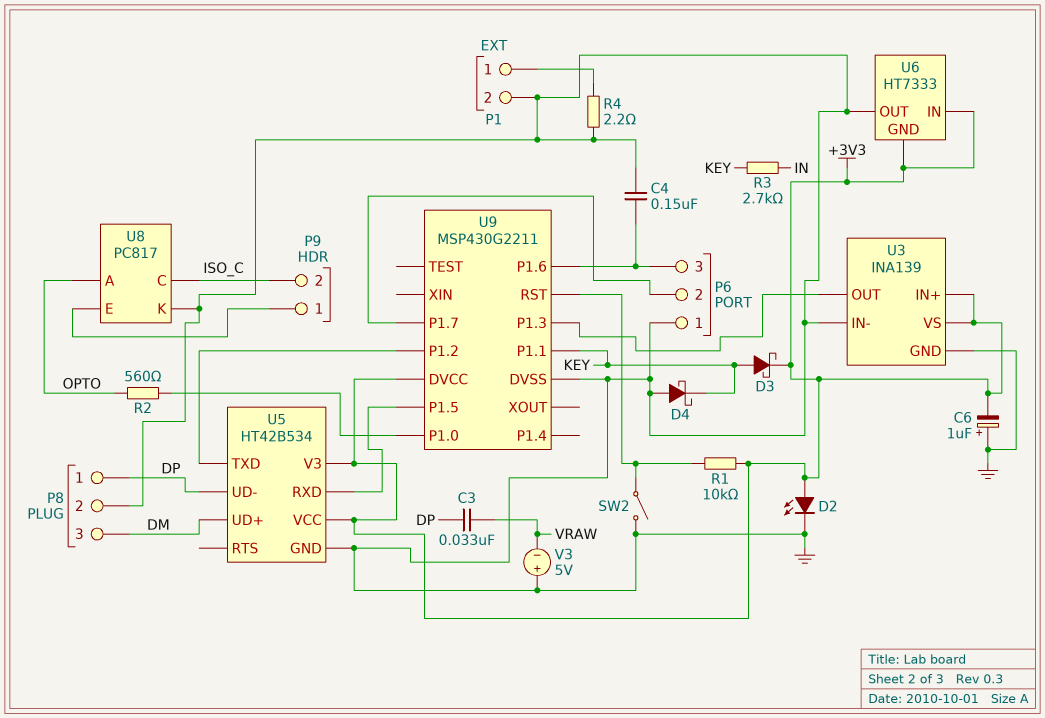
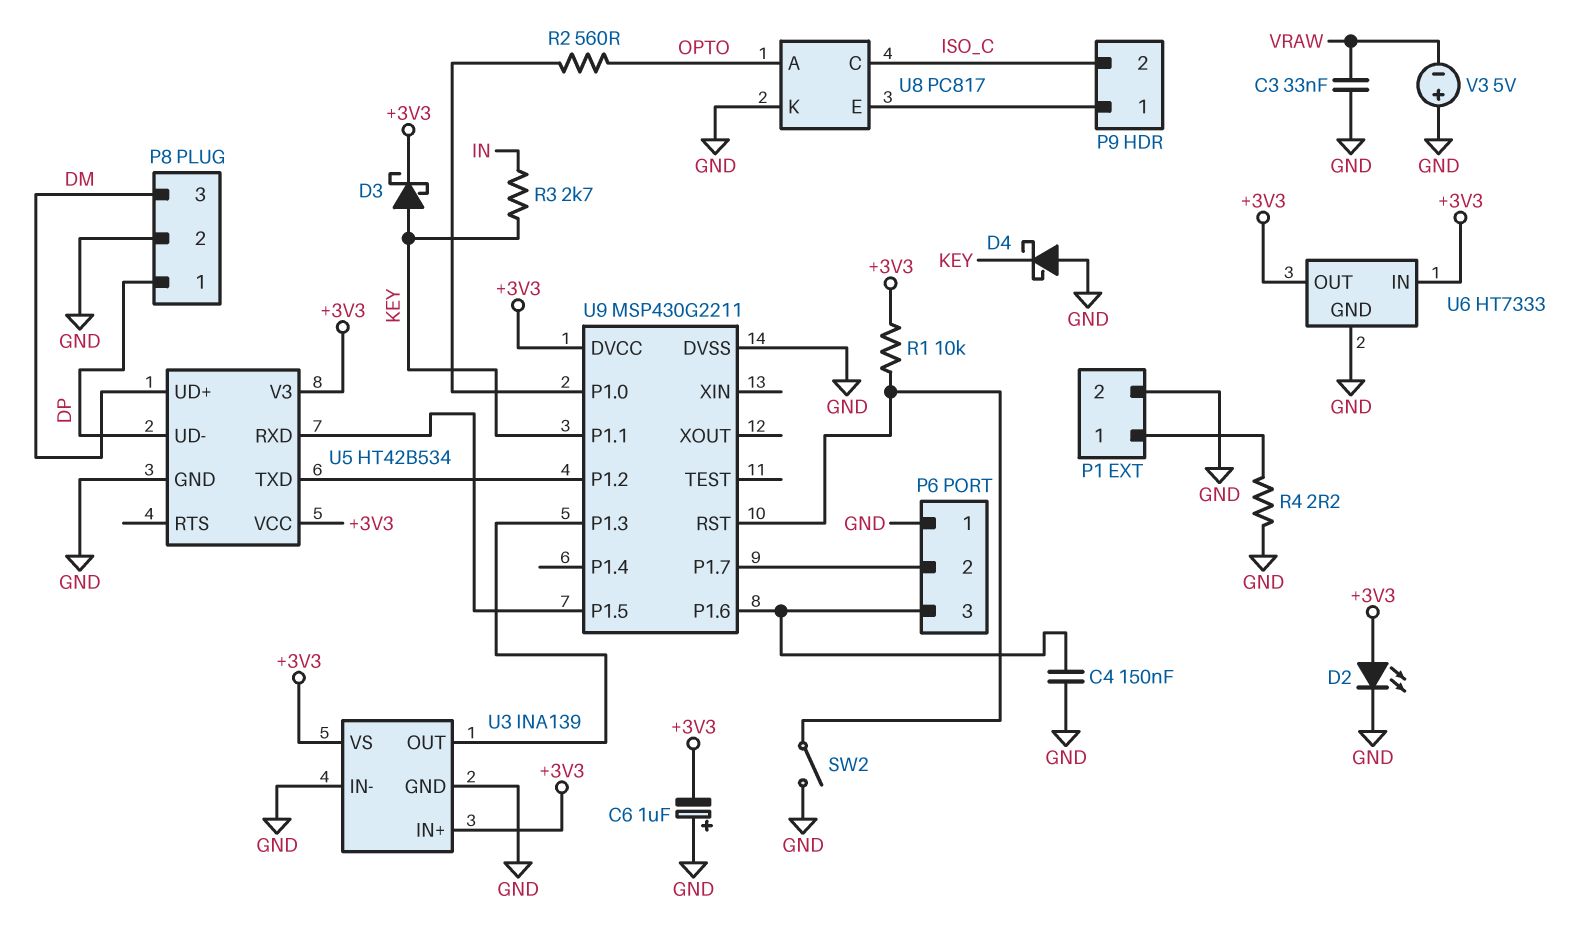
C3: 33nF (DP, VRAW) -> 33nF (GND, VRAW)
U6 pin GND: +3V3 -> GND
U6 pin OUT: GND -> +3V3

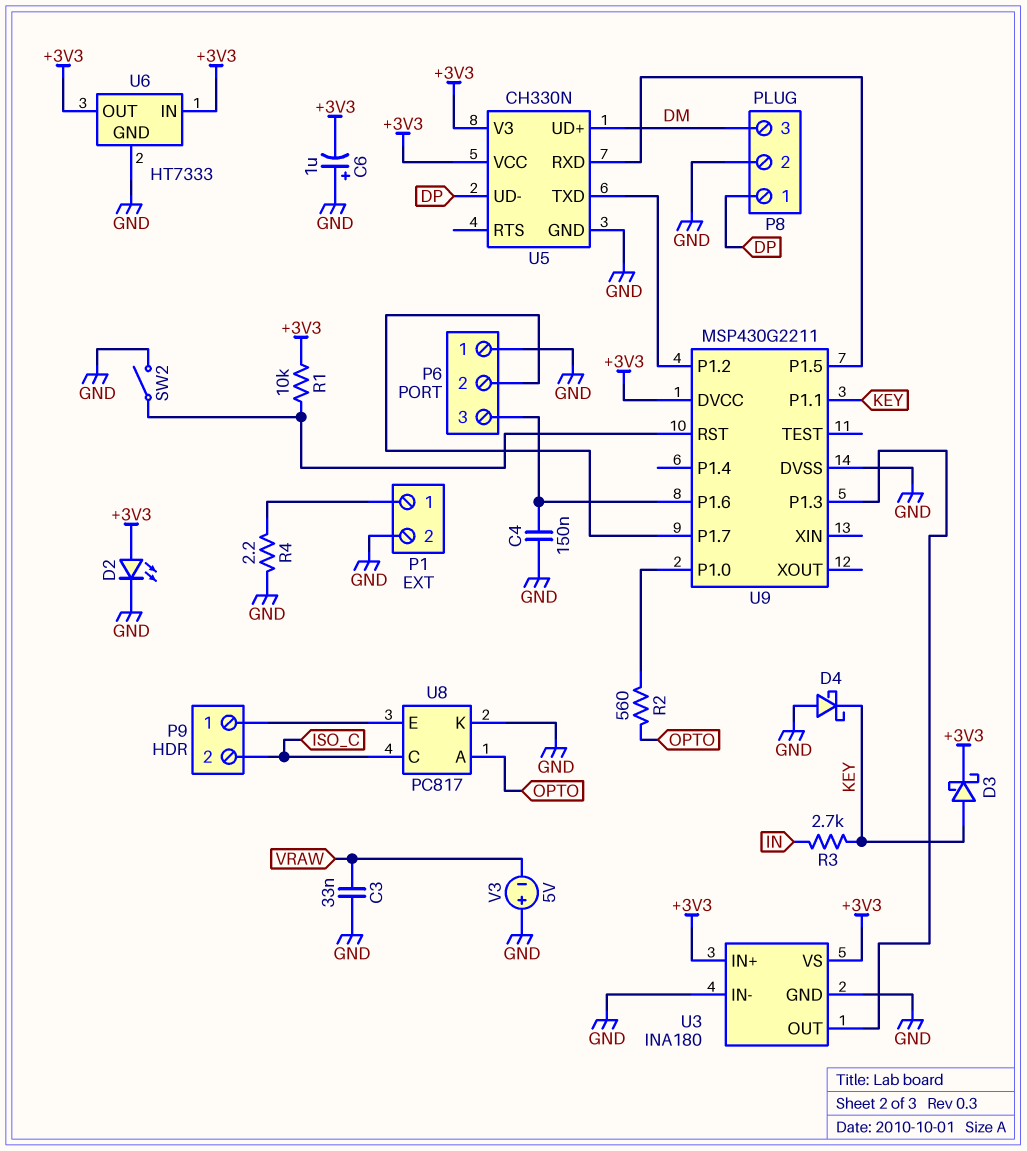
U3: INA139 -> INA180
U5: HT42B534 -> CH330N

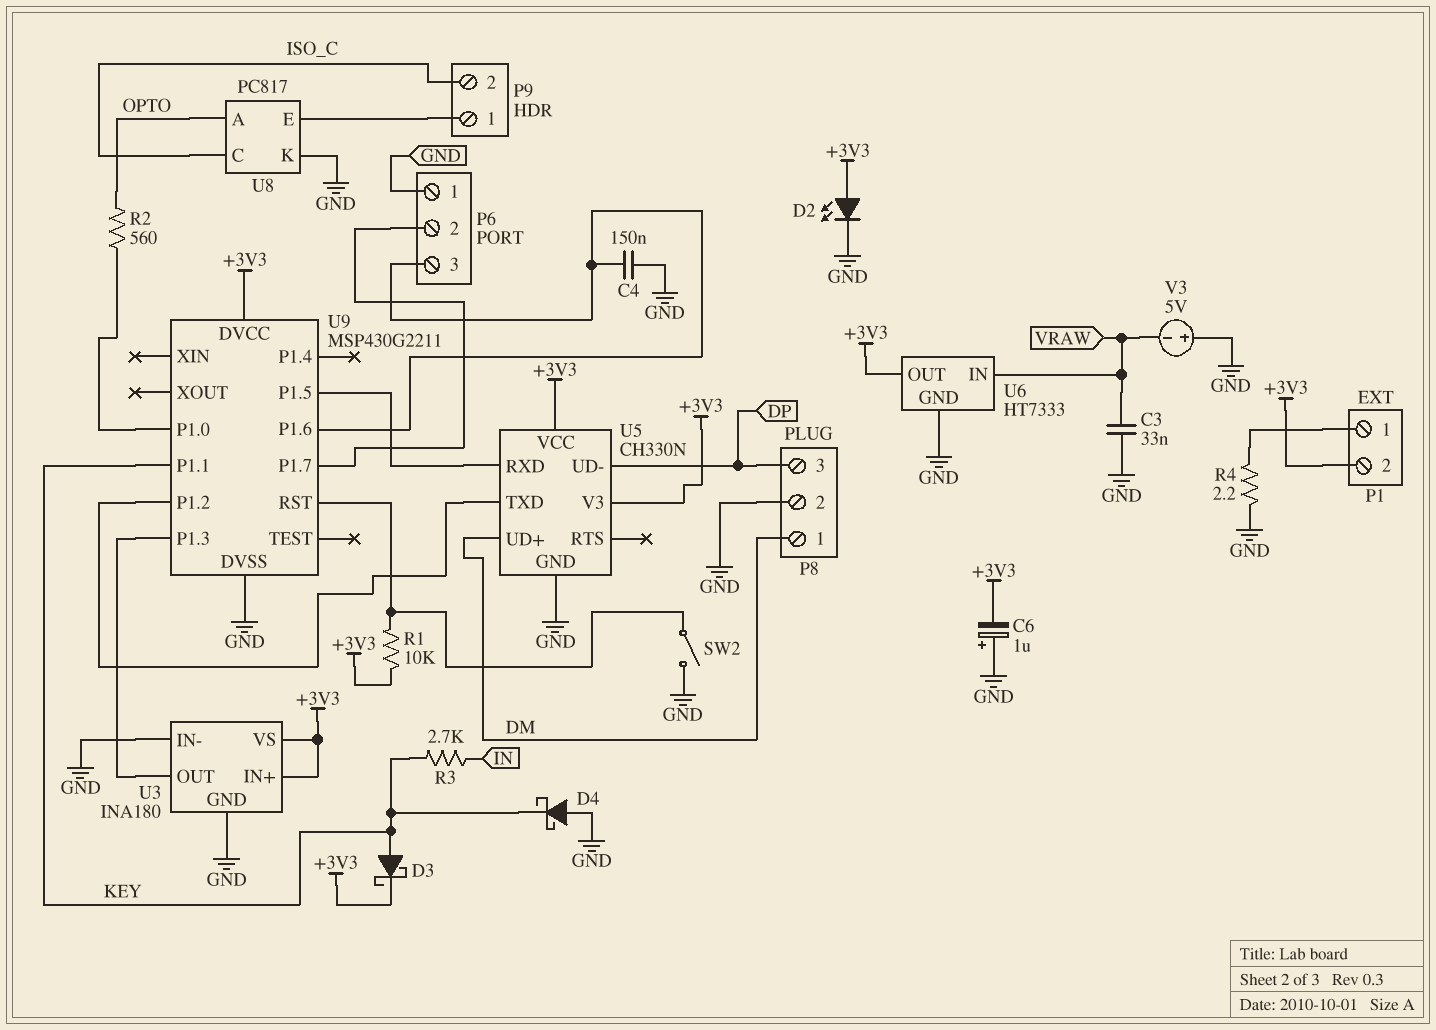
P1 pin 2: GND -> +3V3
P8 pin 1: DP -> DM
P8 pin 3: DM -> DP
U6 pin IN: +3V3 -> VRAW

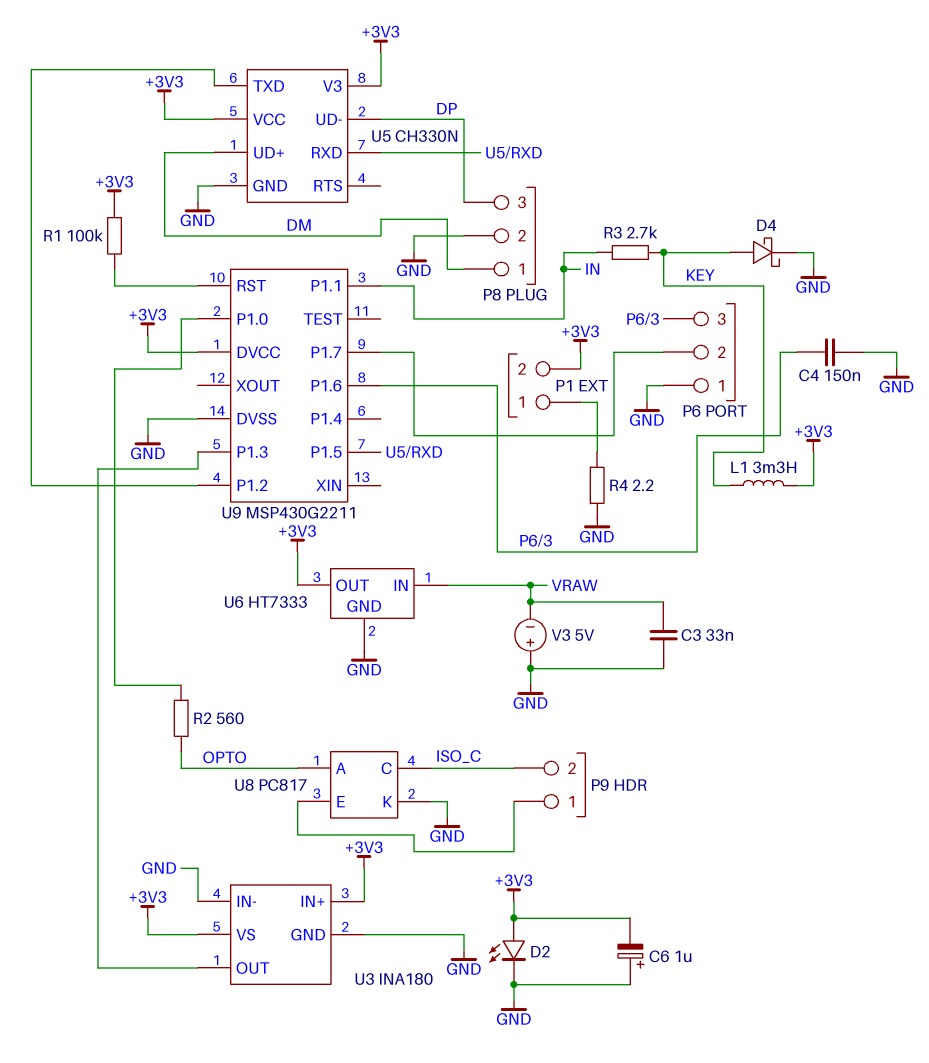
D3: schottky (A KEY, K +3V3) -> none
D4: schottky (A GND, K KEY) -> schottky (A KEY, K GND)
L1: none -> 3.3mH (+3V3, KEY)
R1: 10k (+3V3, U9/RST) -> 100k (+3V3, U9/RST)
SW2: switch (GND, U9/RST) -> none
U9 pin P1.1: KEY -> IN

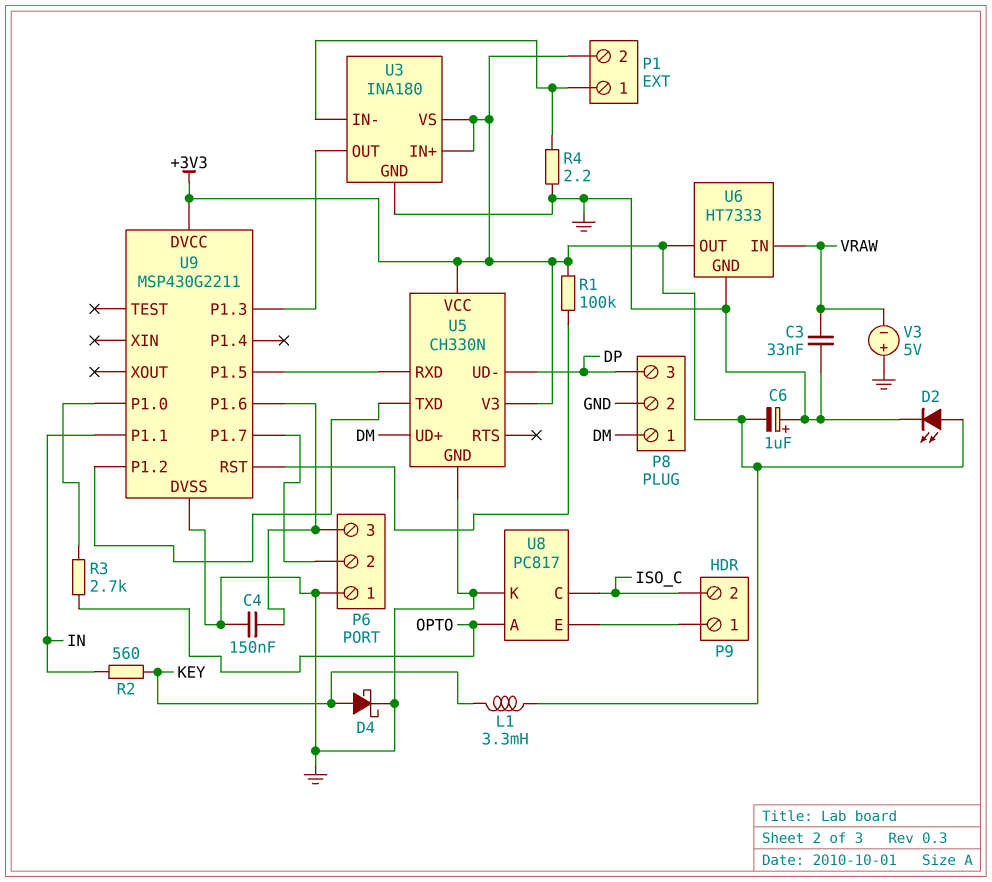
R2: 560 (OPTO, U9/P1.0) -> 560 (IN, KEY)
R3: 2.7k (IN, KEY) -> 2.7k (OPTO, U9/P1.0)
U3 pin IN-: GND -> P1/1

